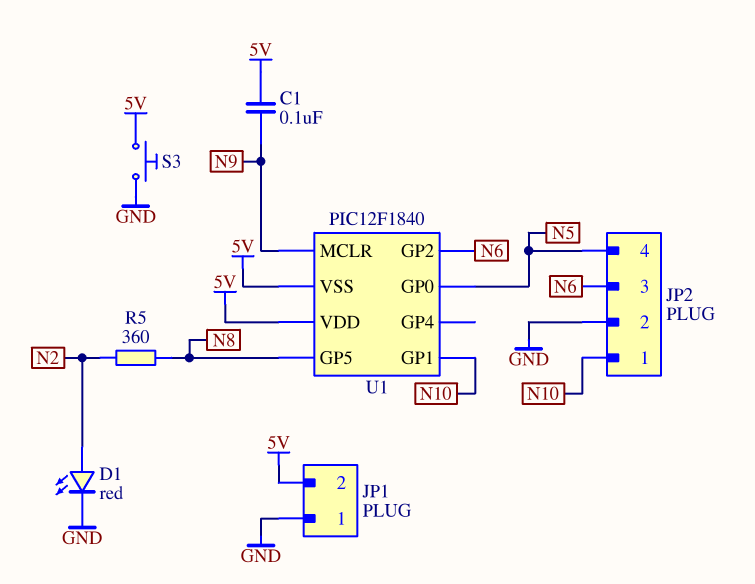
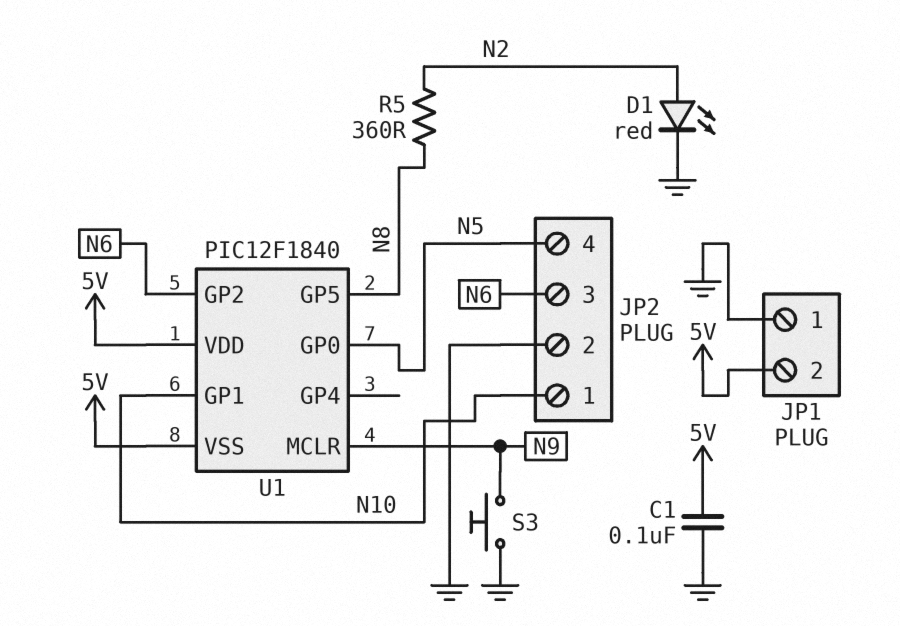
C1: 100nF (5V, N9) -> 100nF (5V, GND)
S3: button (5V, GND) -> button (GND, N9)

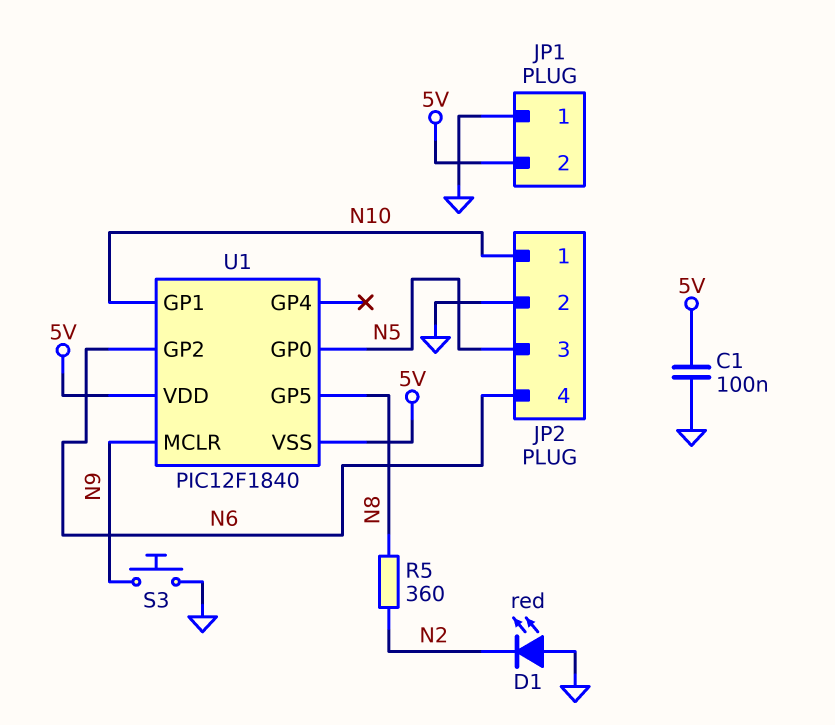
D1: LED red (A N2, K GND) -> LED red (A GND, K N2)
JP2 pin 3: N6 -> N5
JP2 pin 4: N5 -> N6

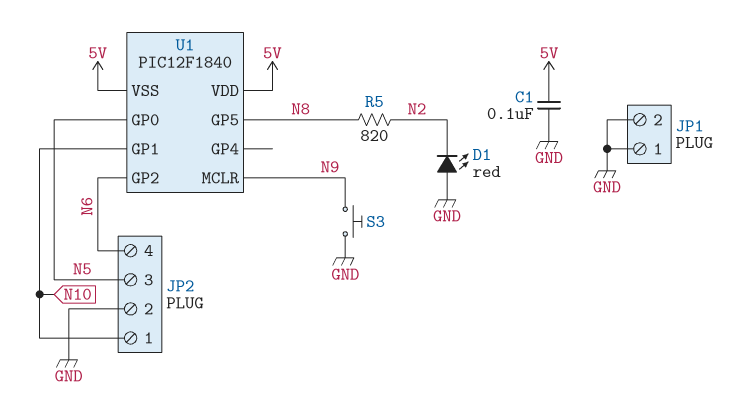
JP1 pin 2: 5V -> GND
R5: 360 (N2, N8) -> 820 (N2, N8)

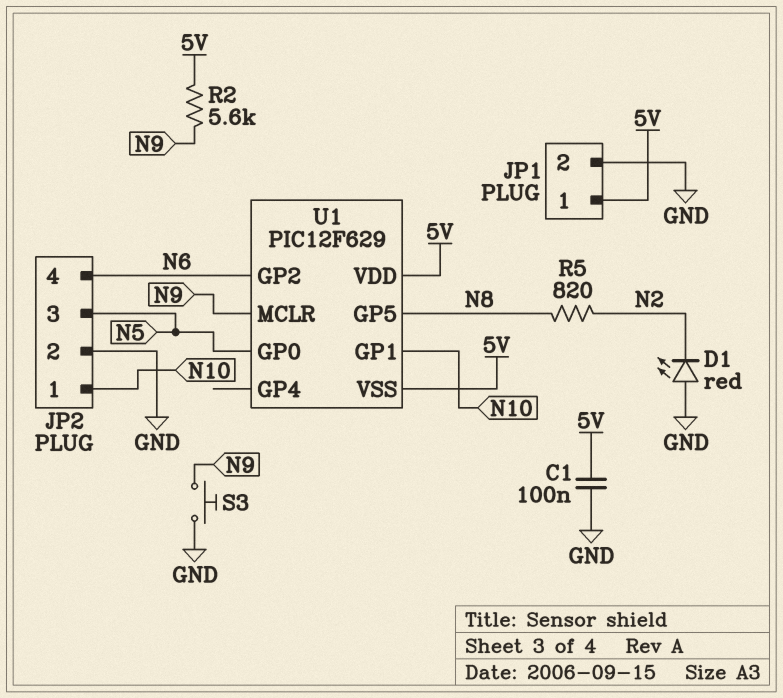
JP1 pin 1: GND -> 5V
R2: none -> 5.6k (5V, N9)
U1: PIC12F1840 -> PIC12F629

